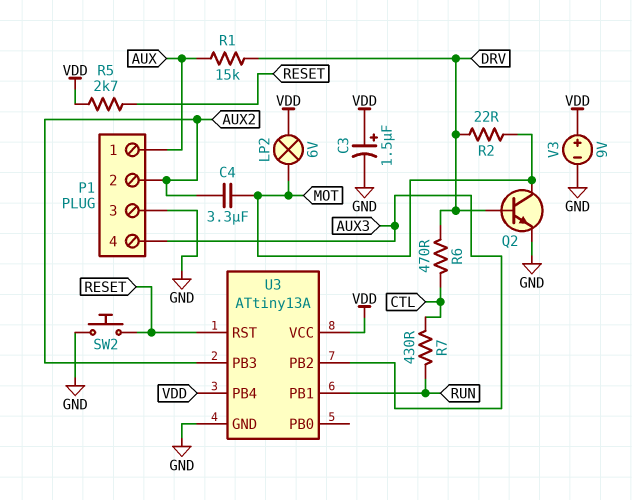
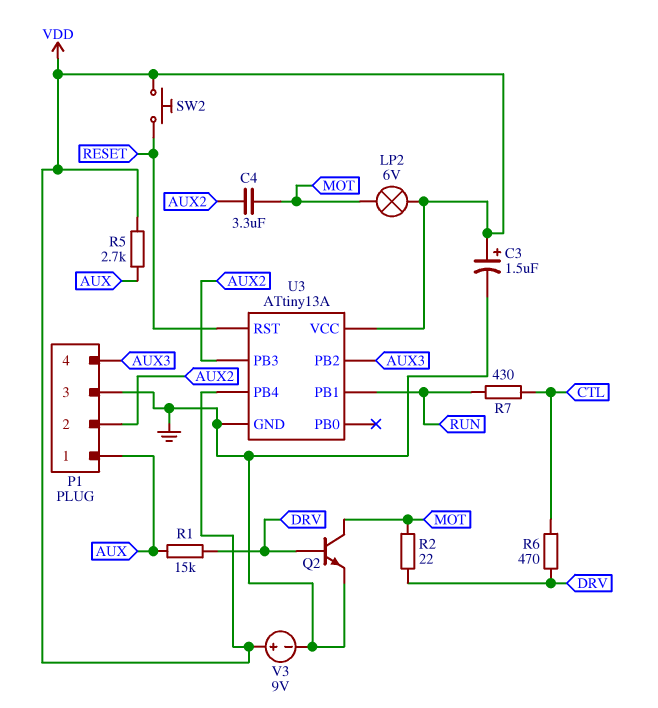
R5: 2.7k (RESET, VDD) -> 2.7k (AUX, VDD)
SW2: button (GND, RESET) -> button (RESET, VDD)

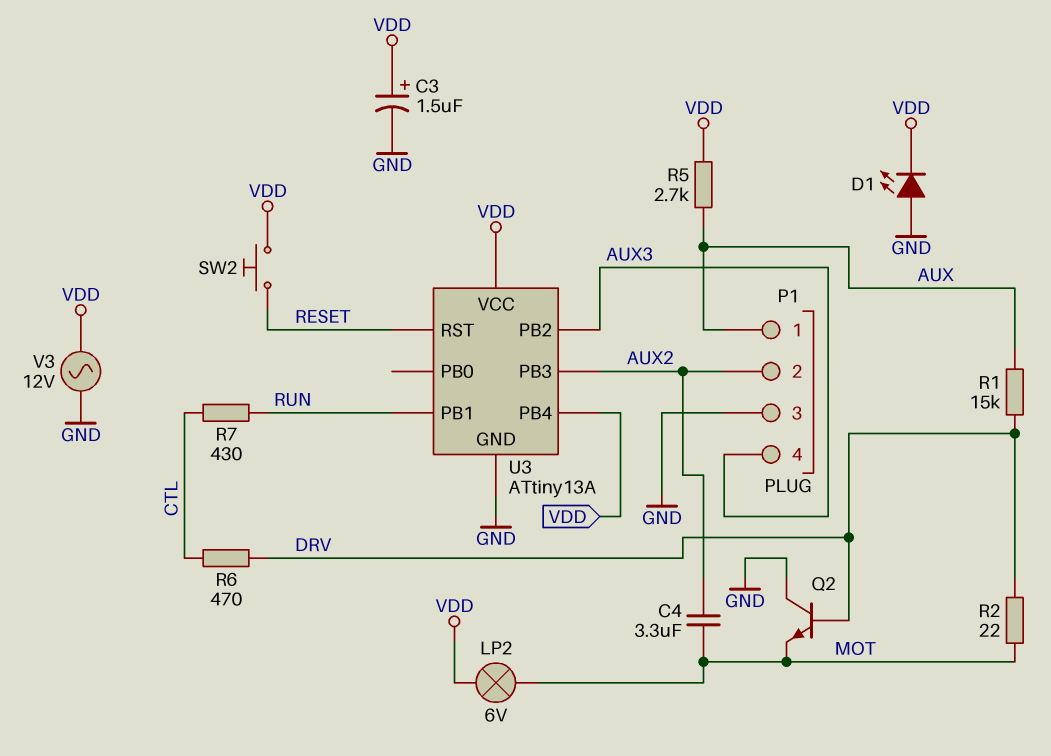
D1: none -> LED (A GND, K VDD)
Q2: NPN (B DRV, C MOT, E GND) -> NPN (B DRV, C GND, E MOT)
V3: 9V (plus VDD, minus GND) -> AC 12V (GND, VDD)

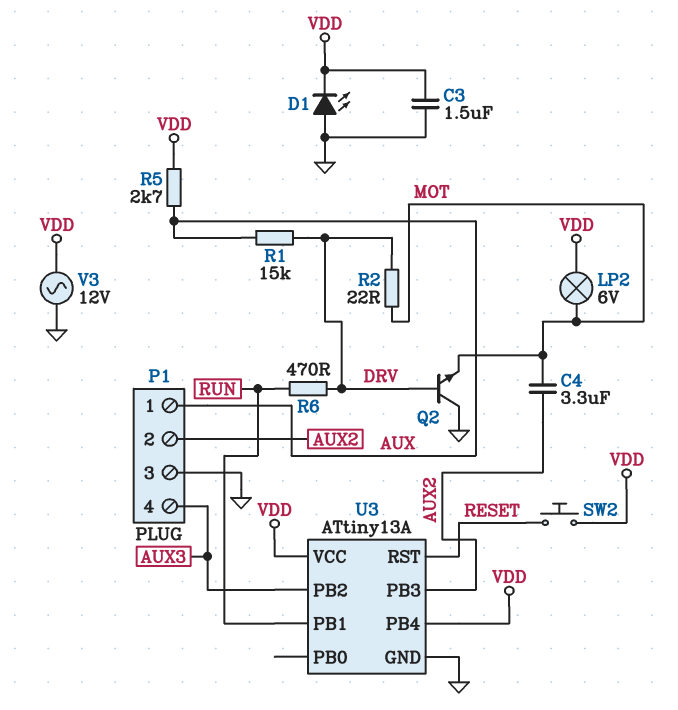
C3: 1.5uF (plus VDD, minus GND) -> 1.5uF (GND, VDD)
R6: 470 (CTL, DRV) -> 470 (DRV, RUN)
R7: 430 (CTL, RUN) -> none

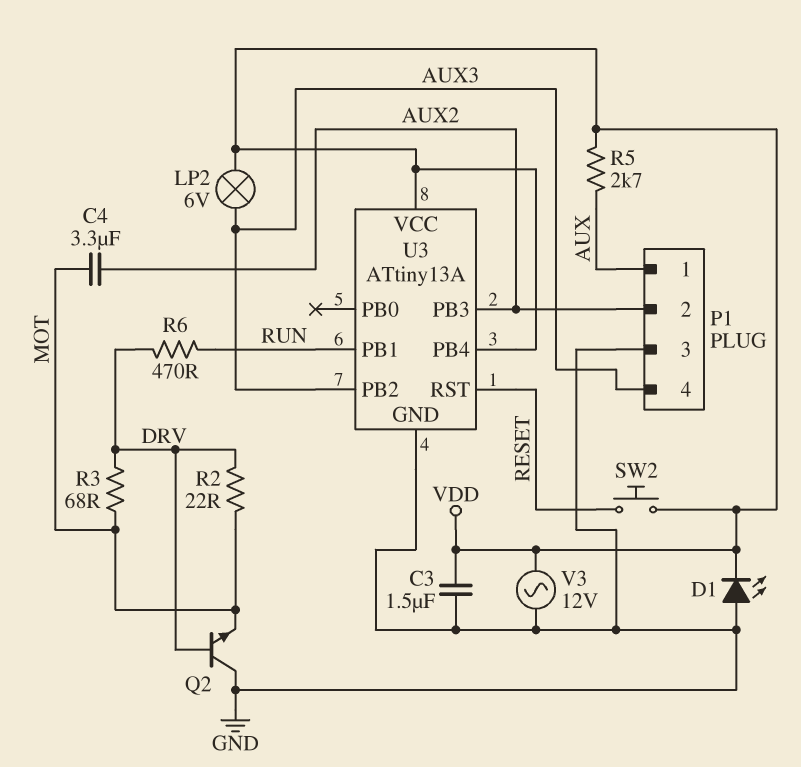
LP2: lamp 6V (MOT, VDD) -> lamp 6V (AUX3, VDD)
R1: 15k (AUX, DRV) -> none
R3: none -> 68 (DRV, MOT)

